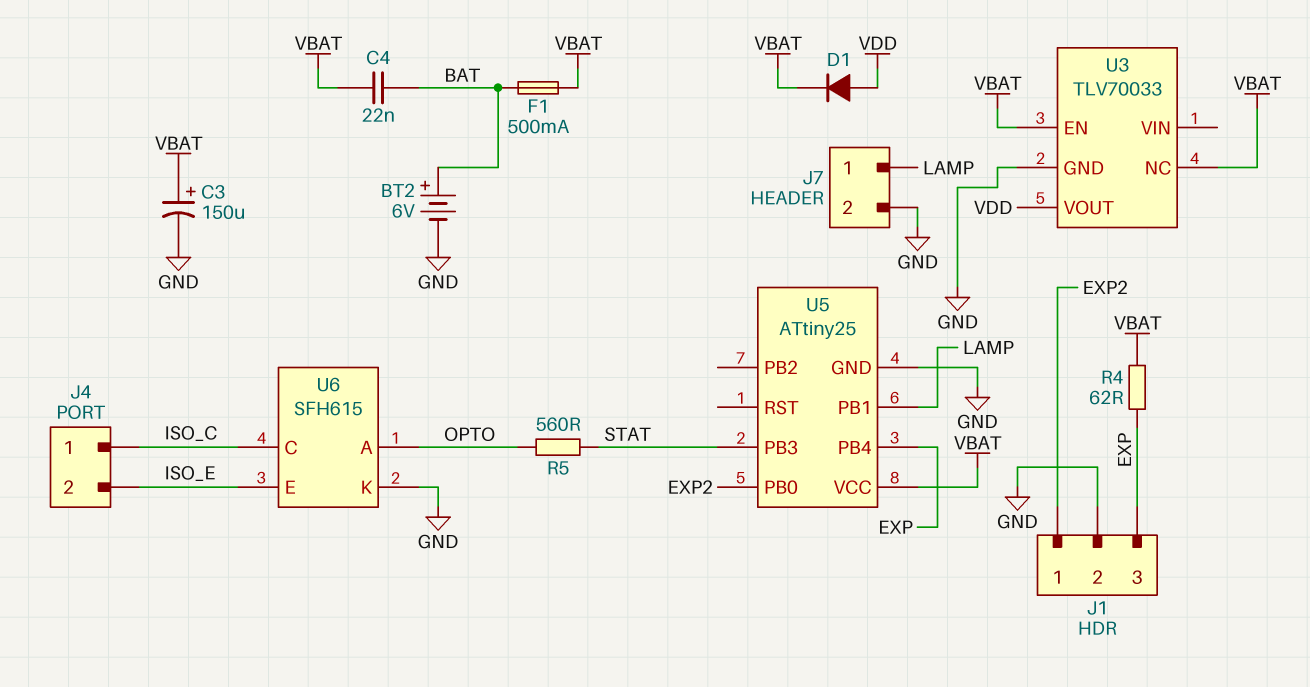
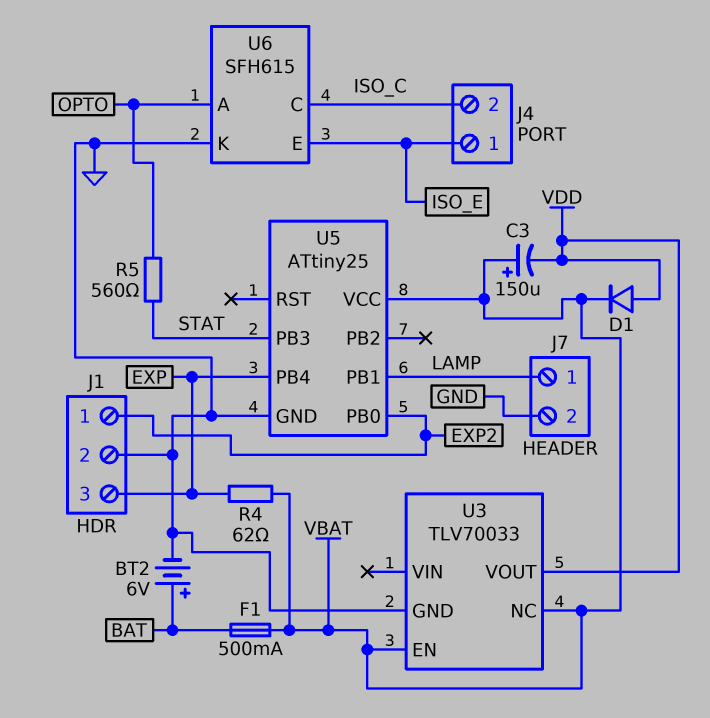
C3: 150uF (plus VBAT, minus GND) -> 150uF (plus VBAT, minus VDD)
C4: 22nF (BAT, VBAT) -> none
J4 pin 1: ISO_C -> ISO_E
J4 pin 2: ISO_E -> ISO_C

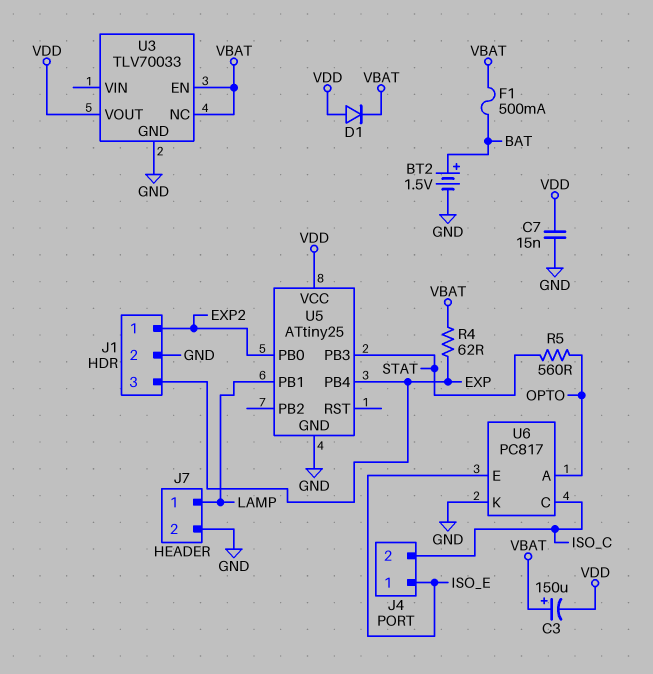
BT2: 6V (plus BAT, minus GND) -> 1.5V (plus BAT, minus GND)
C7: none -> 15nF (GND, VDD)
U5 pin VCC: VBAT -> VDD
U6: SFH615 -> PC817

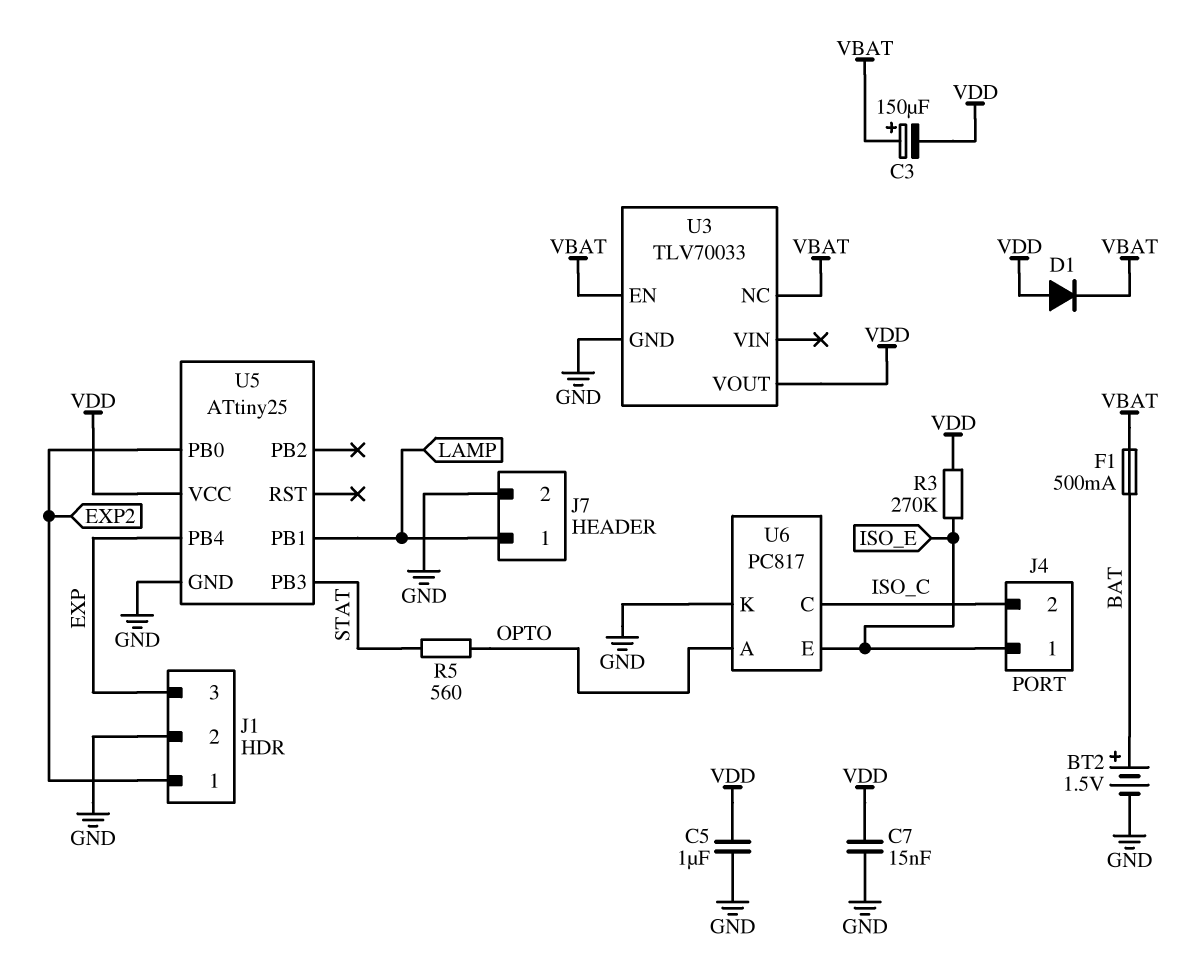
C5: none -> 1uF (GND, VDD)
R3: none -> 270k (ISO_E, VDD)
R4: 62 (EXP, VBAT) -> none

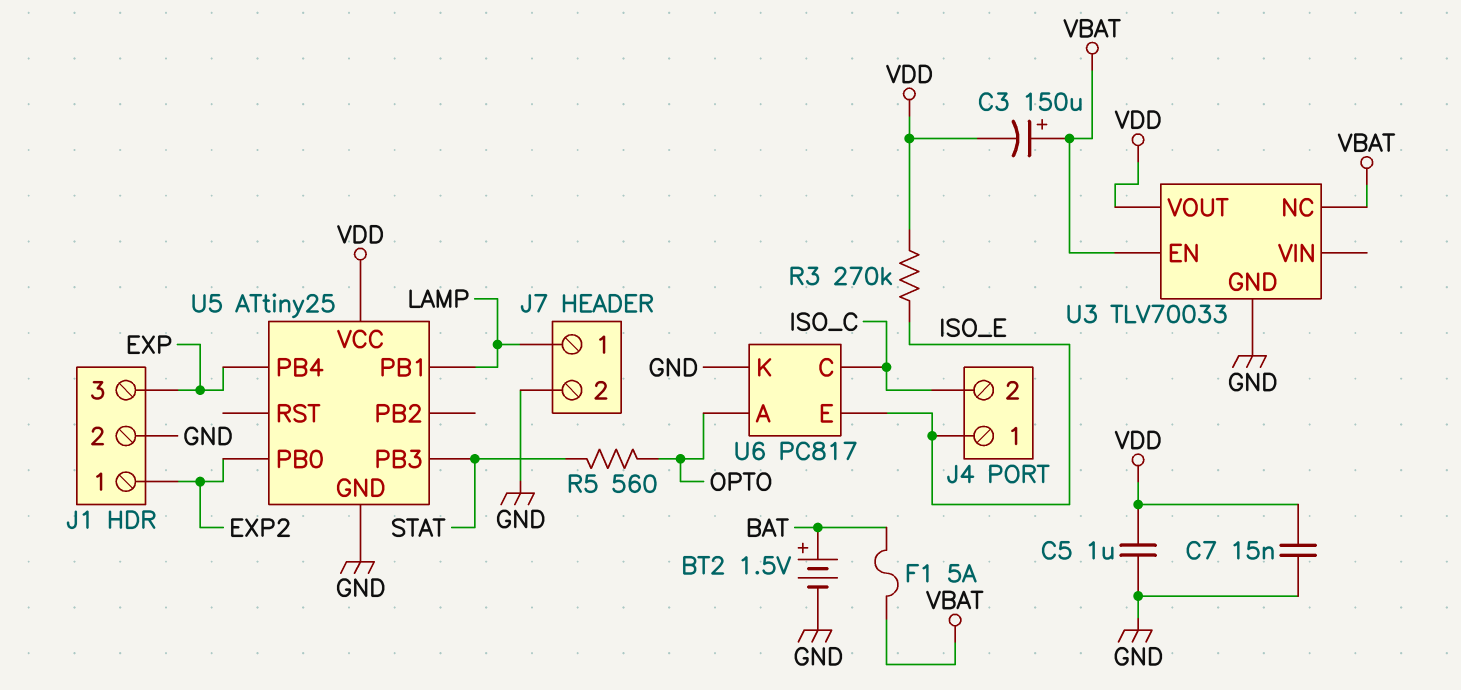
D1: diode (A VDD, K VBAT) -> none
F1: 500mA (BAT, VBAT) -> 5A (BAT, VBAT)

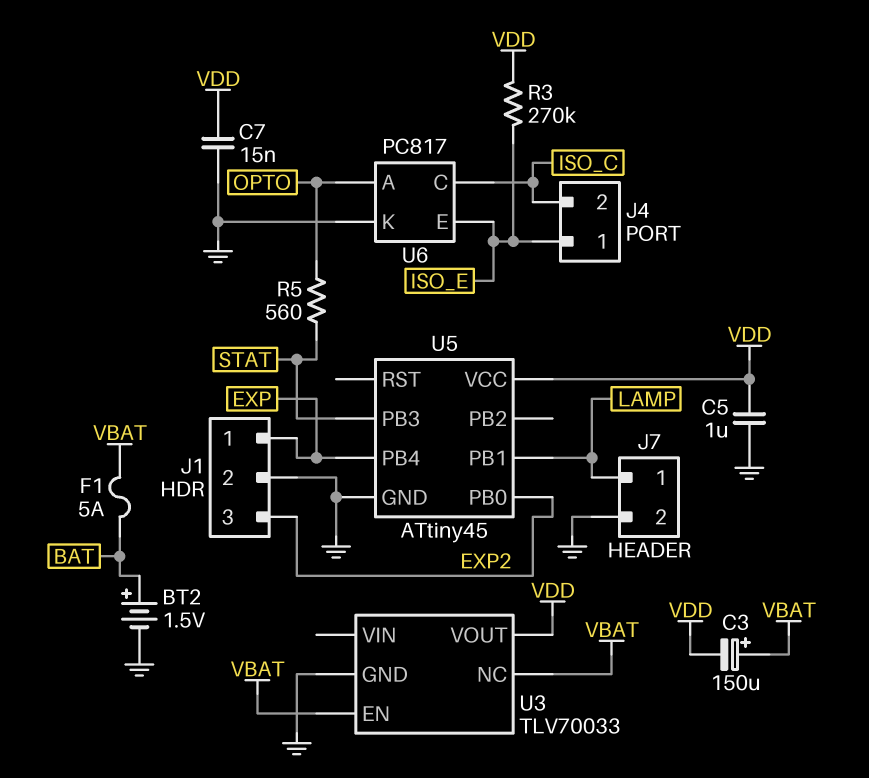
J1 pin 1: EXP2 -> EXP
J1 pin 3: EXP -> EXP2
U5: ATtiny25 -> ATtiny45

